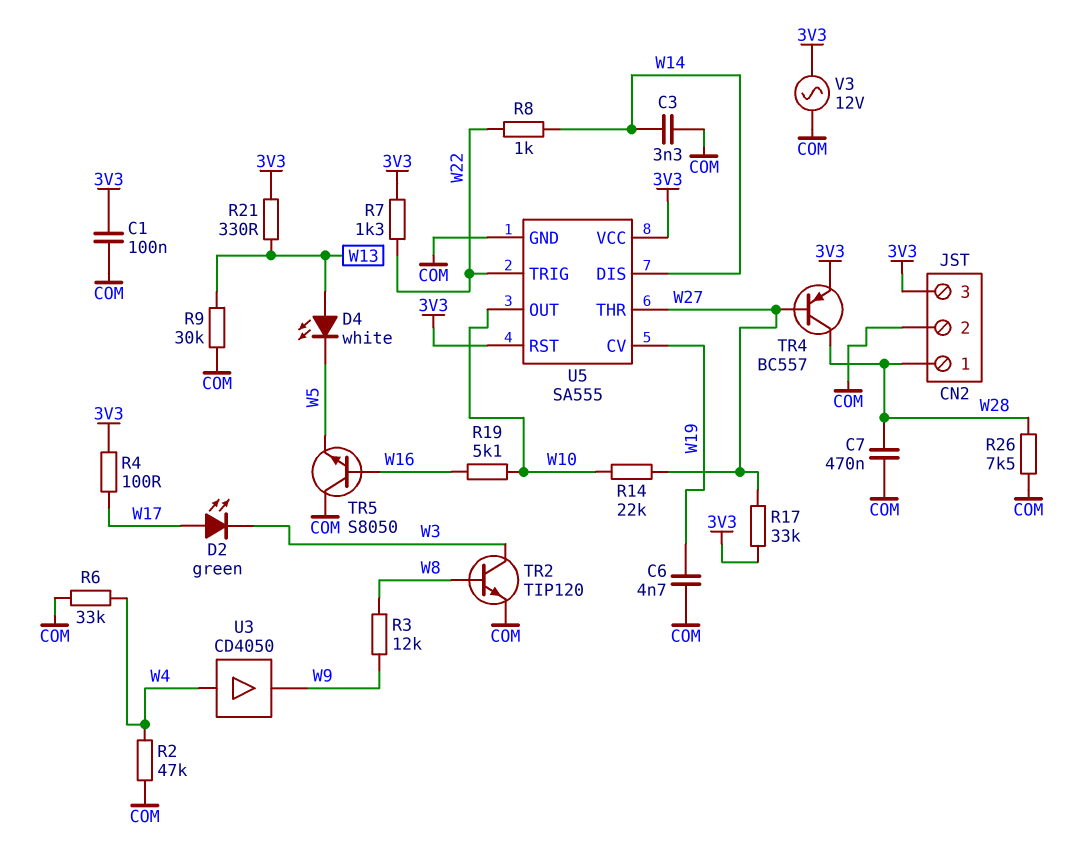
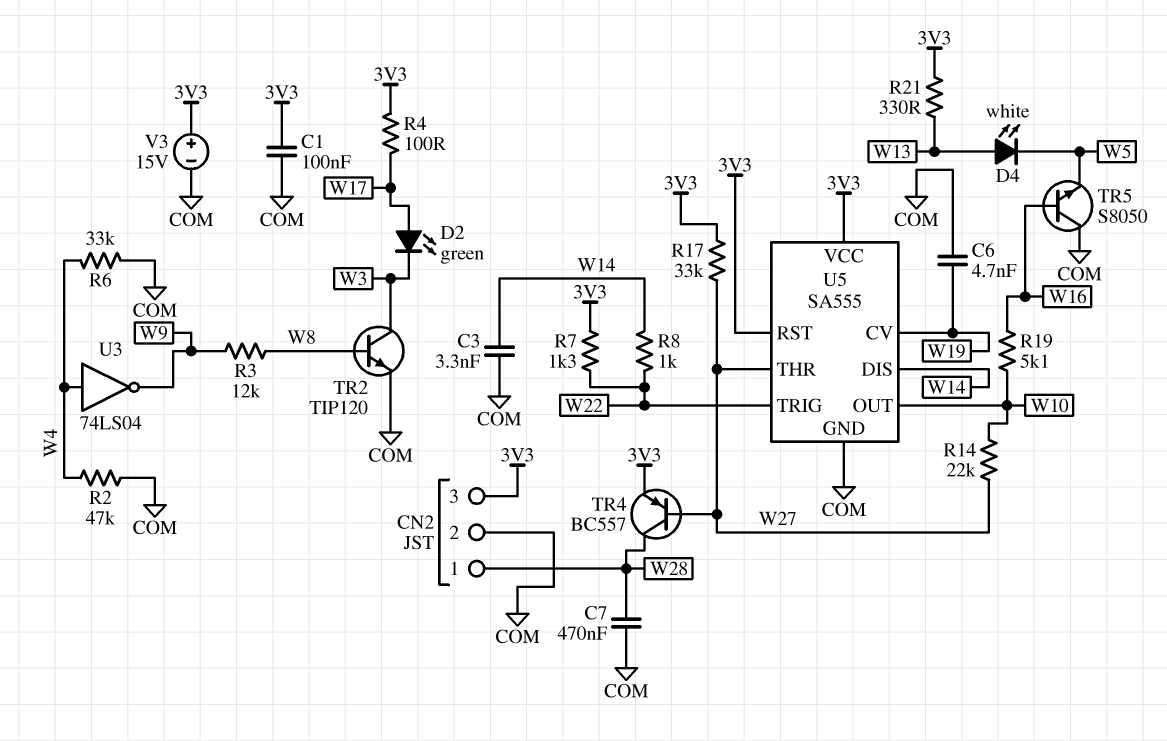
R9: 30k (COM, W13) -> none
R26: 7.5k (COM, W28) -> none
U3: buffer CD4050 (in W4, out W9) -> NOT 74LS04 (in W4, out W9)
V3: AC 12V (3V3, COM) -> 15V (plus 3V3, minus COM)

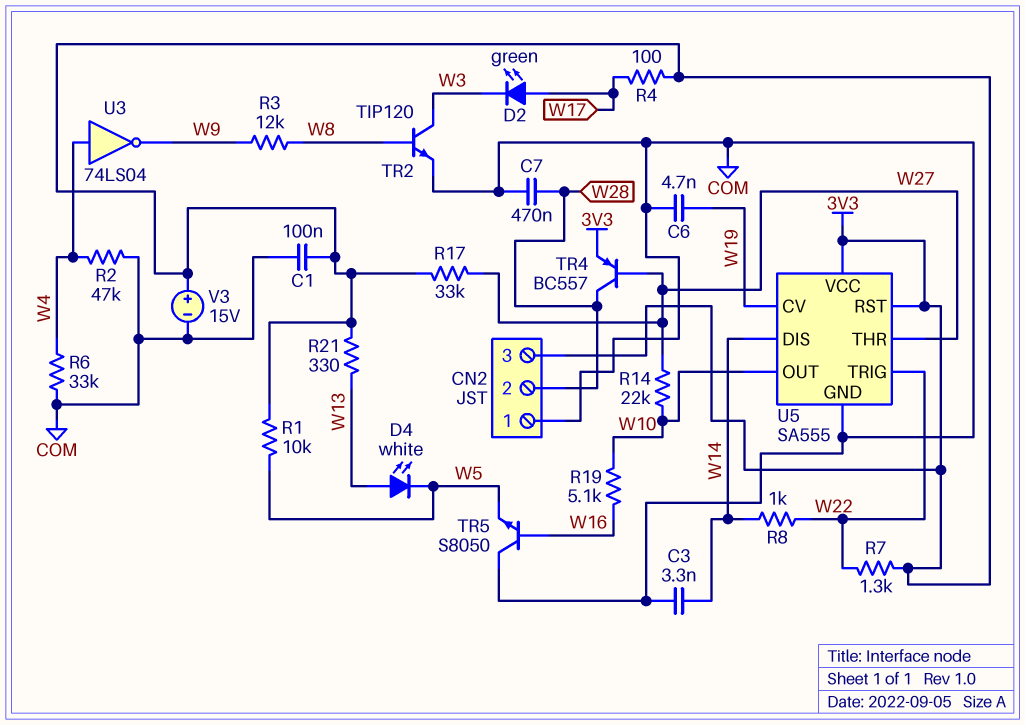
CN2 pin 1: W28 -> COM
CN2 pin 2: COM -> W28
R1: none -> 10k (3V3, W5)

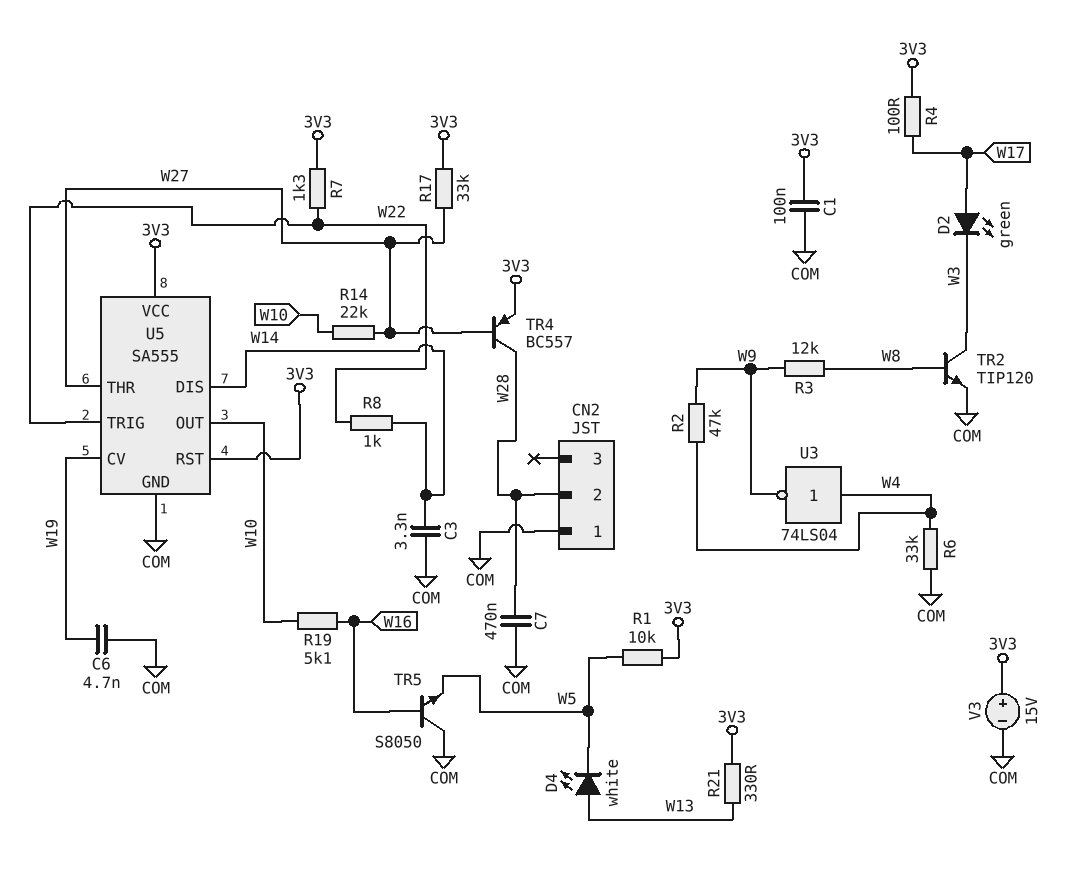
CN2 pin 3: 3V3 -> none
R2: 47k (COM, W4) -> 47k (W4, W9)

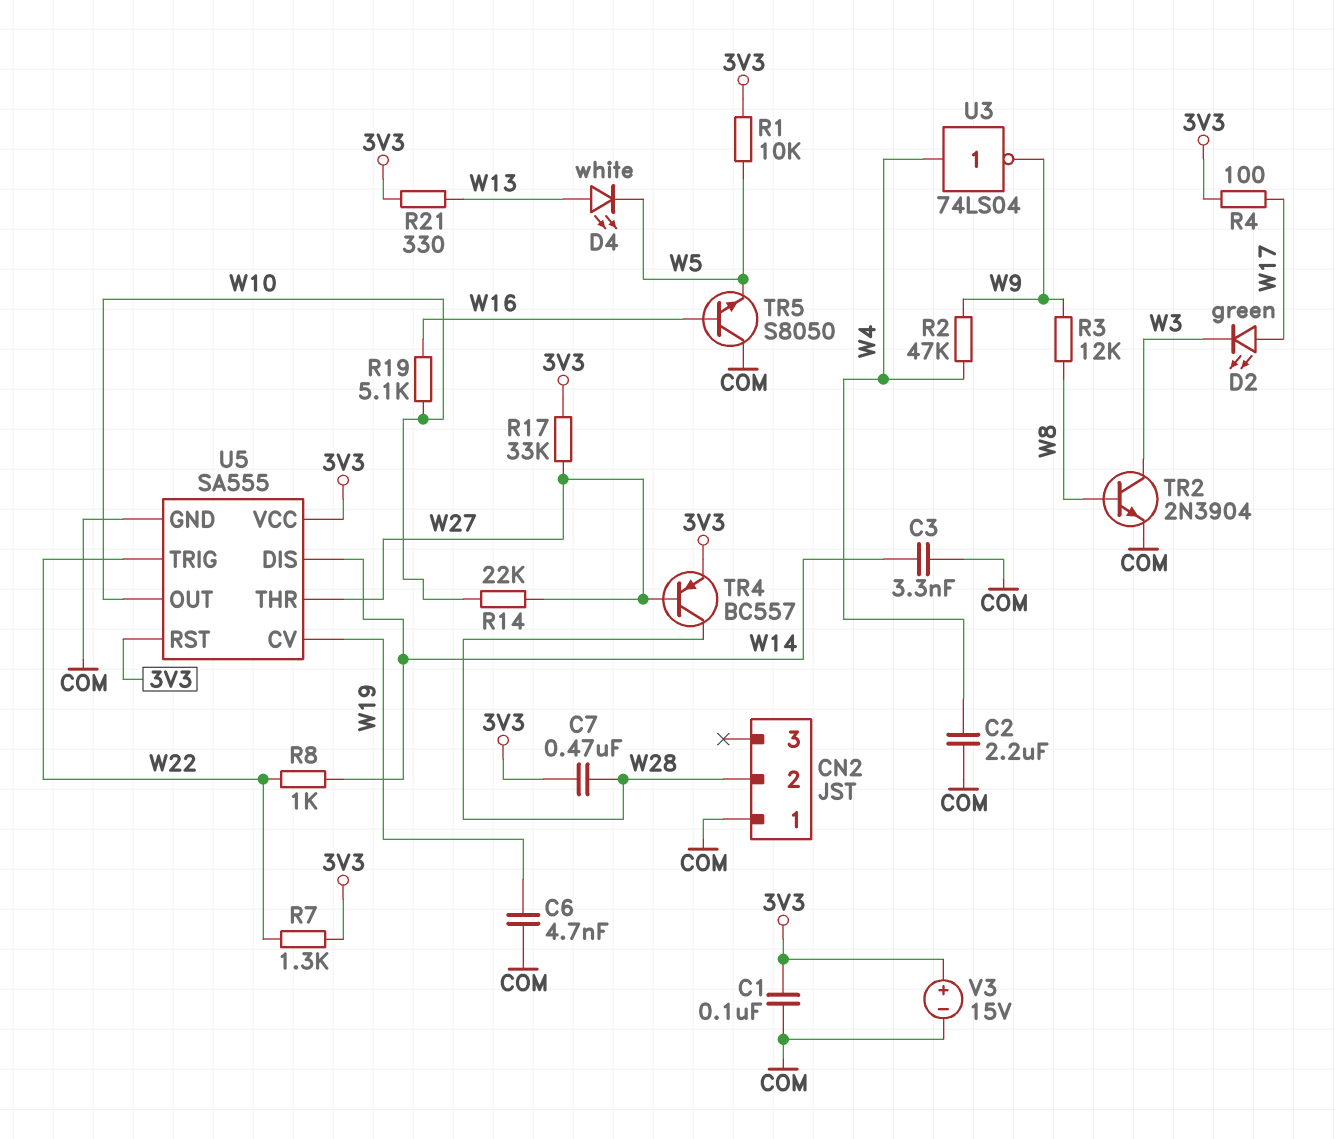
C2: none -> 2.2uF (COM, W4)
C7: 470nF (COM, W28) -> 470nF (3V3, W28)
R6: 33k (COM, W4) -> none
TR2: NPN TIP120 (B W8, C W3, E COM) -> NPN 2N3904 (B W8, C W3, E COM)

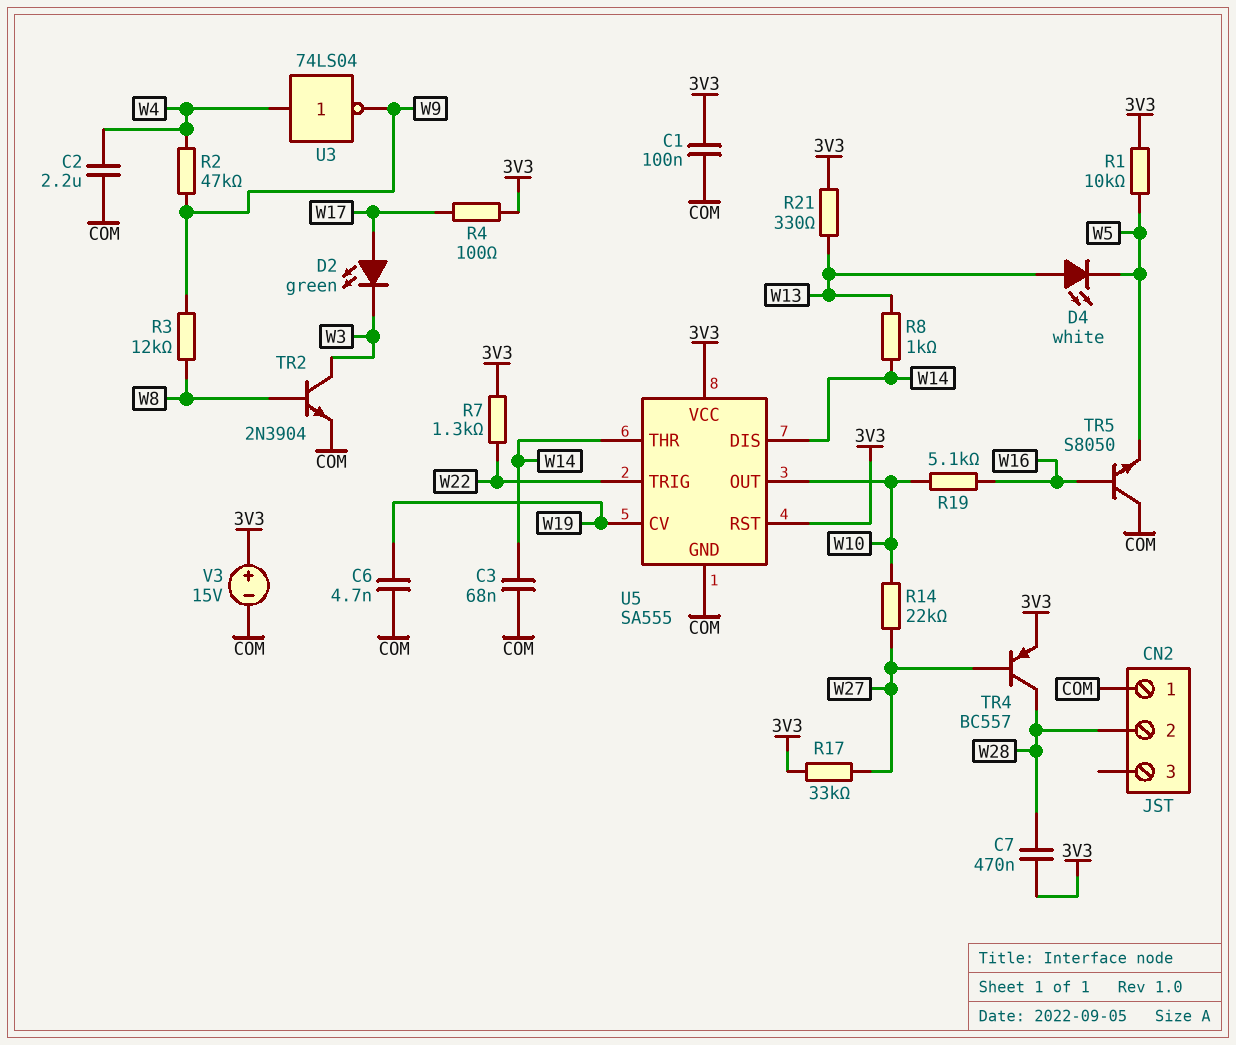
C3: 3.3nF (COM, W14) -> 68nF (COM, W14)
R8: 1k (W14, W22) -> 1k (W13, W14)
U5 pin THR: W27 -> W14

